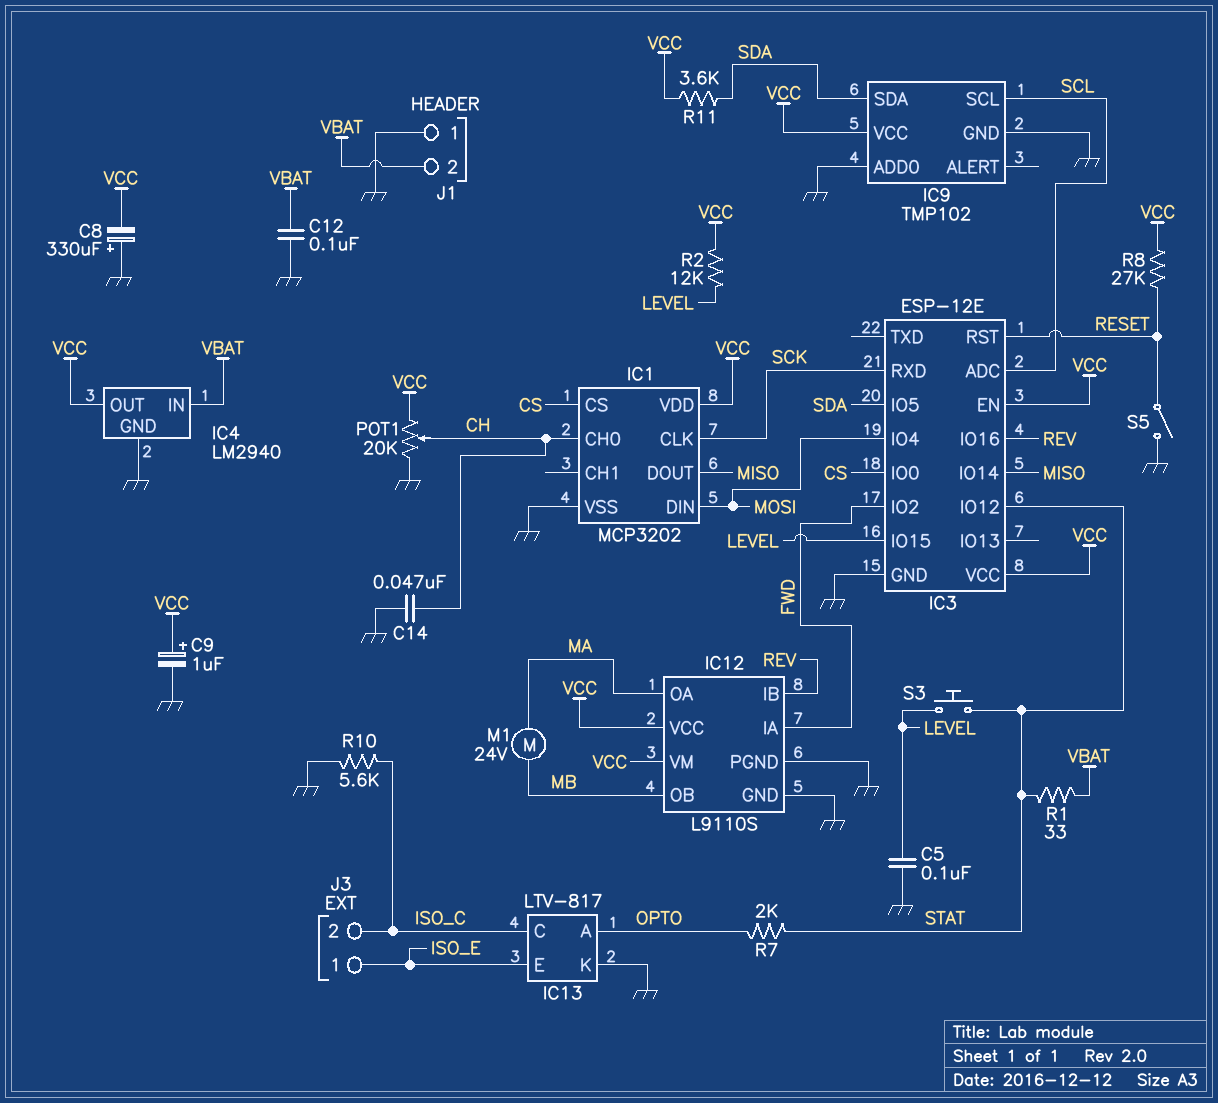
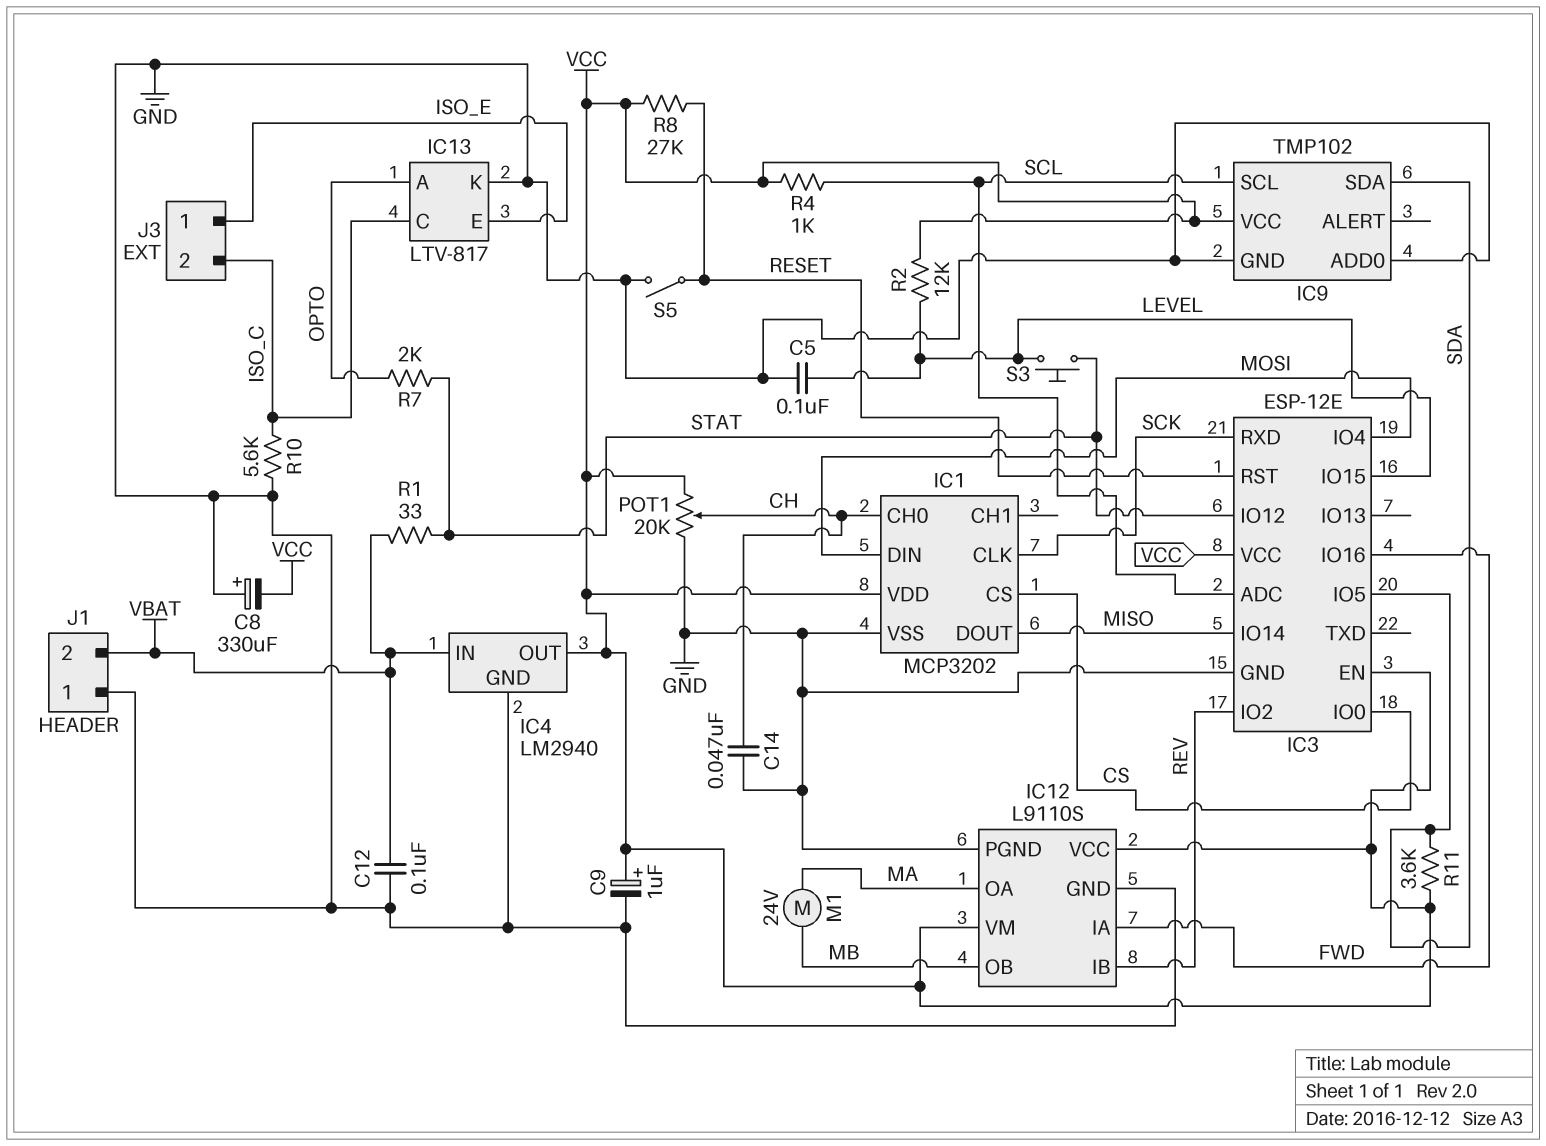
IC3 pin IO2: FWD -> REV
IC3 pin IO16: REV -> FWD
R4: none -> 1k (SCL, VCC)

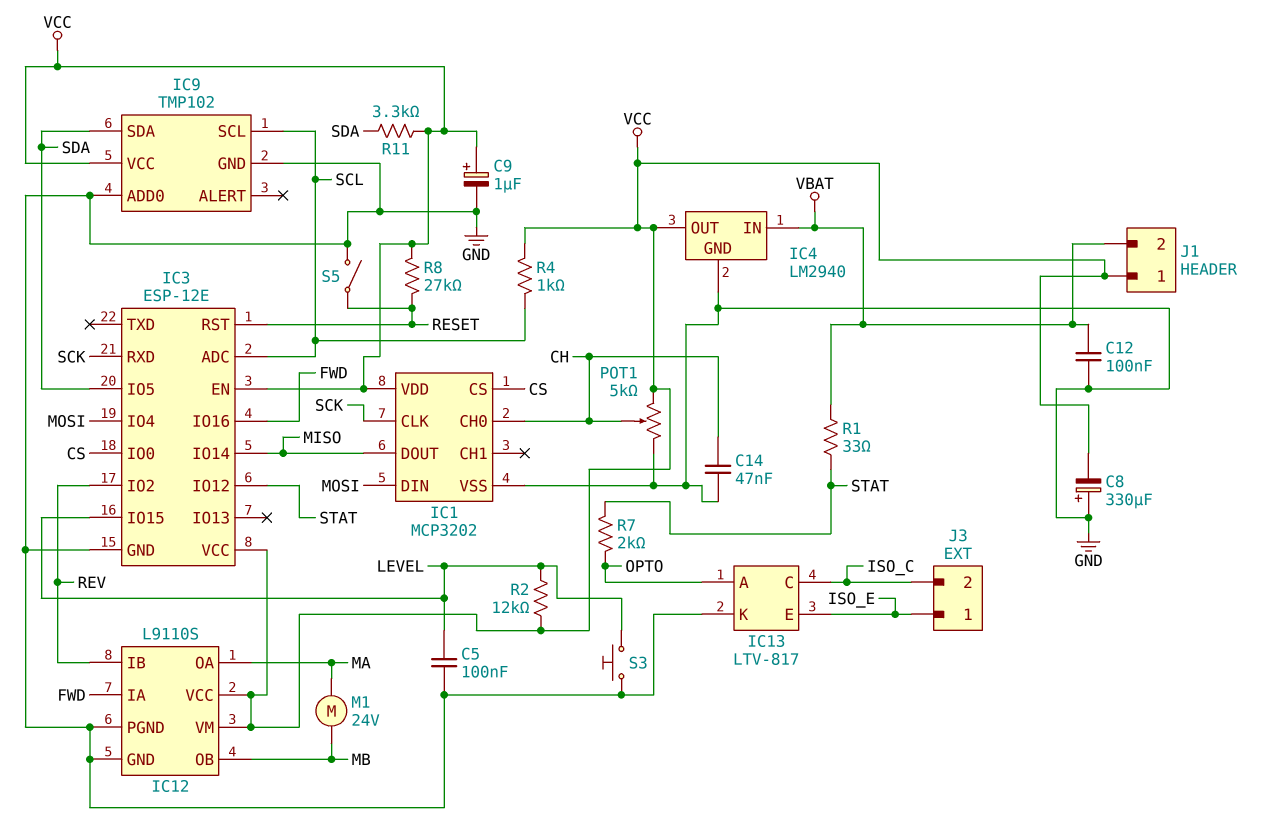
J1 pin 1: GND -> VCC
POT1: 20k (GND, VCC, wiper CH) -> 5k (GND, VCC, wiper CH)
R10: 5.6k (GND, ISO_C) -> none
R11: 3.6k (SDA, VCC) -> 3.3k (SDA, VCC)
S3: button (LEVEL, STAT) -> button (GND, LEVEL)

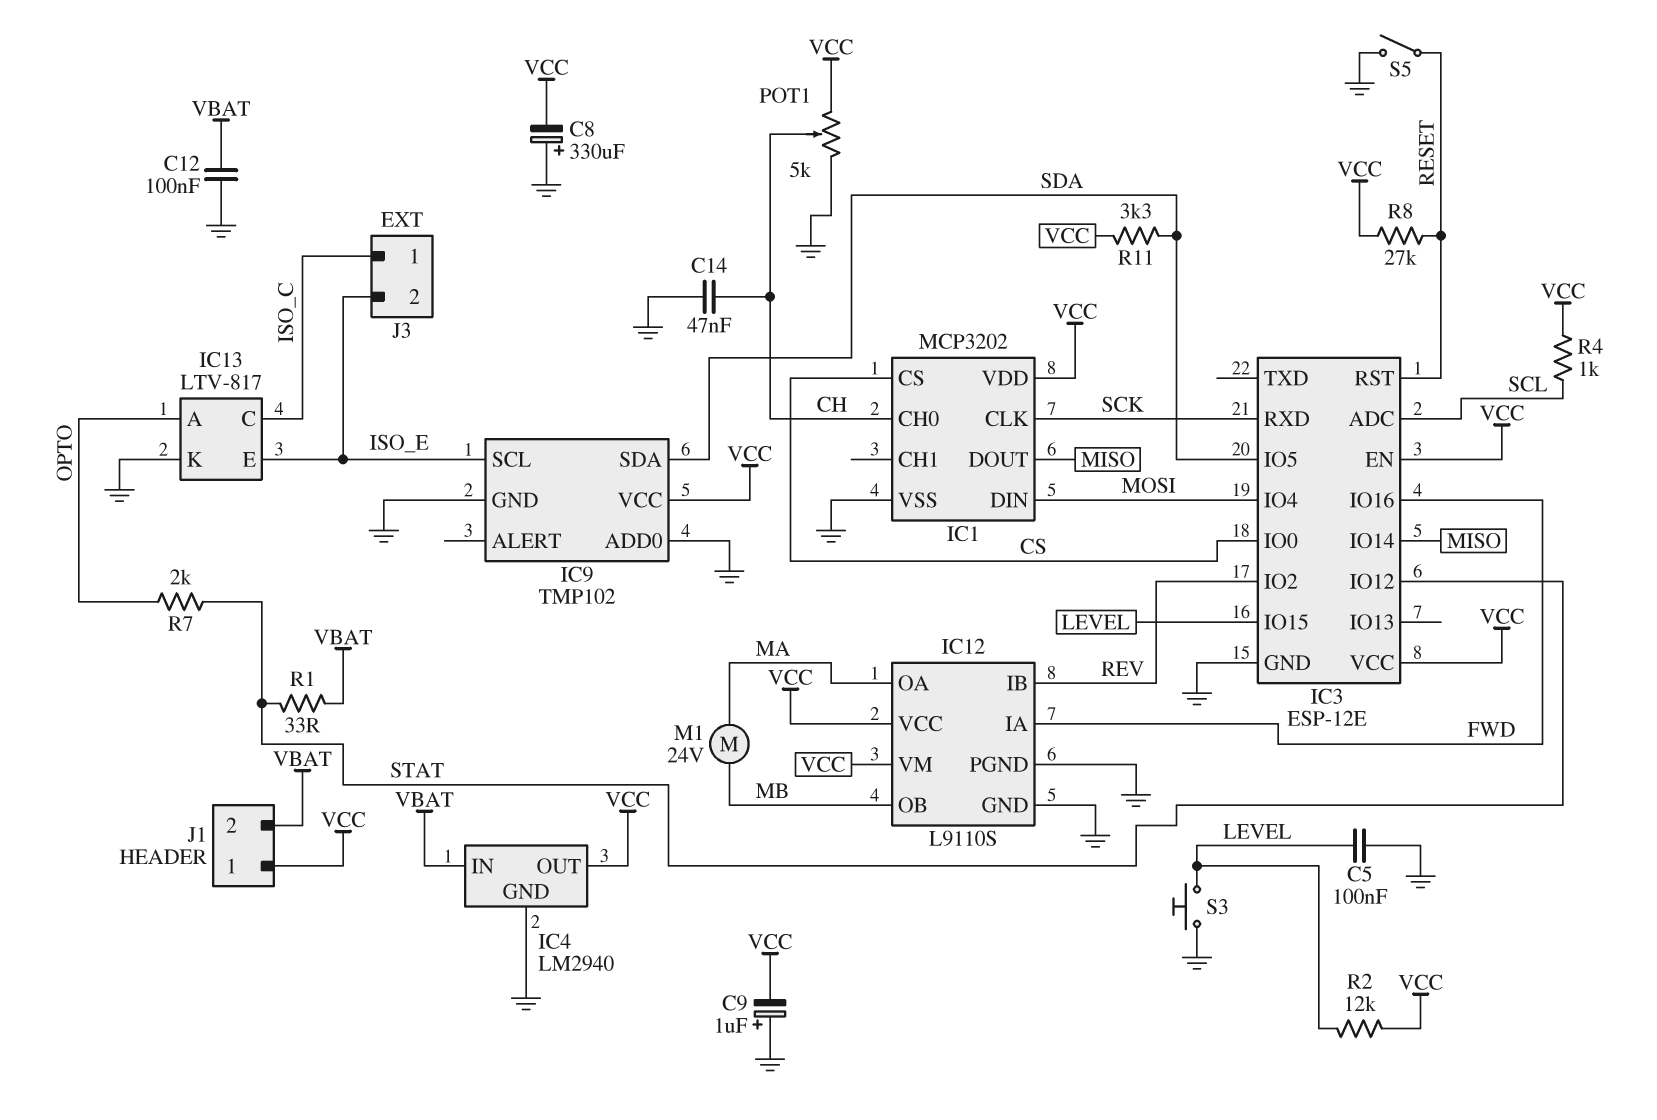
C9: 1uF (plus VCC, minus GND) -> 1uF (plus GND, minus VCC)
IC9 pin SCL: SCL -> ISO_E
J3 pin 1: ISO_E -> ISO_C
J3 pin 2: ISO_C -> ISO_E

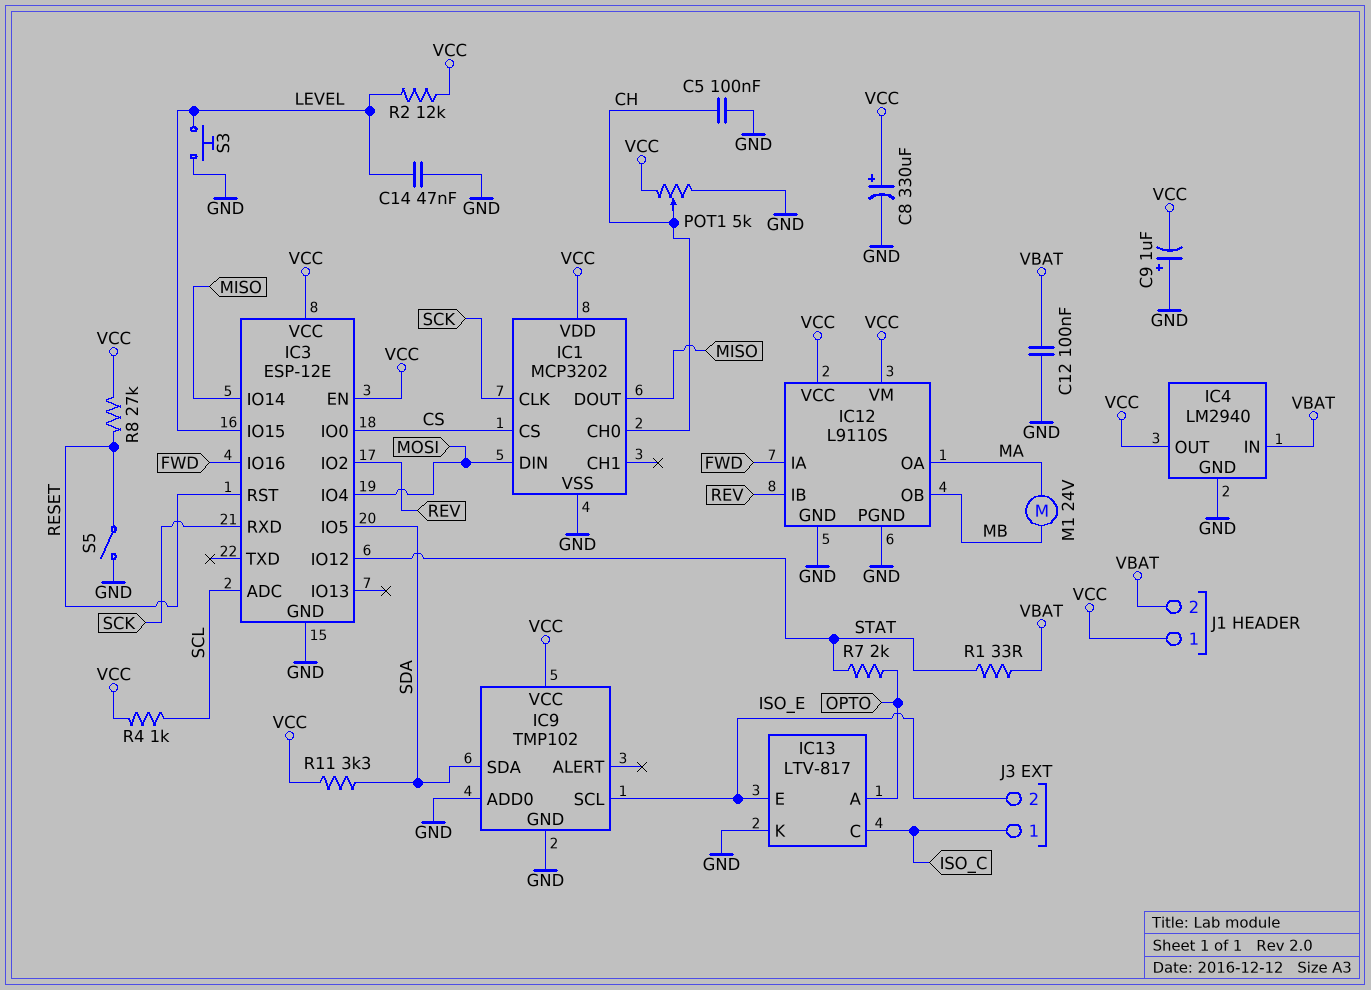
C5: 100nF (GND, LEVEL) -> 100nF (CH, GND)
C8: 330uF (plus GND, minus VCC) -> 330uF (plus VCC, minus GND)
C14: 47nF (CH, GND) -> 47nF (GND, LEVEL)

